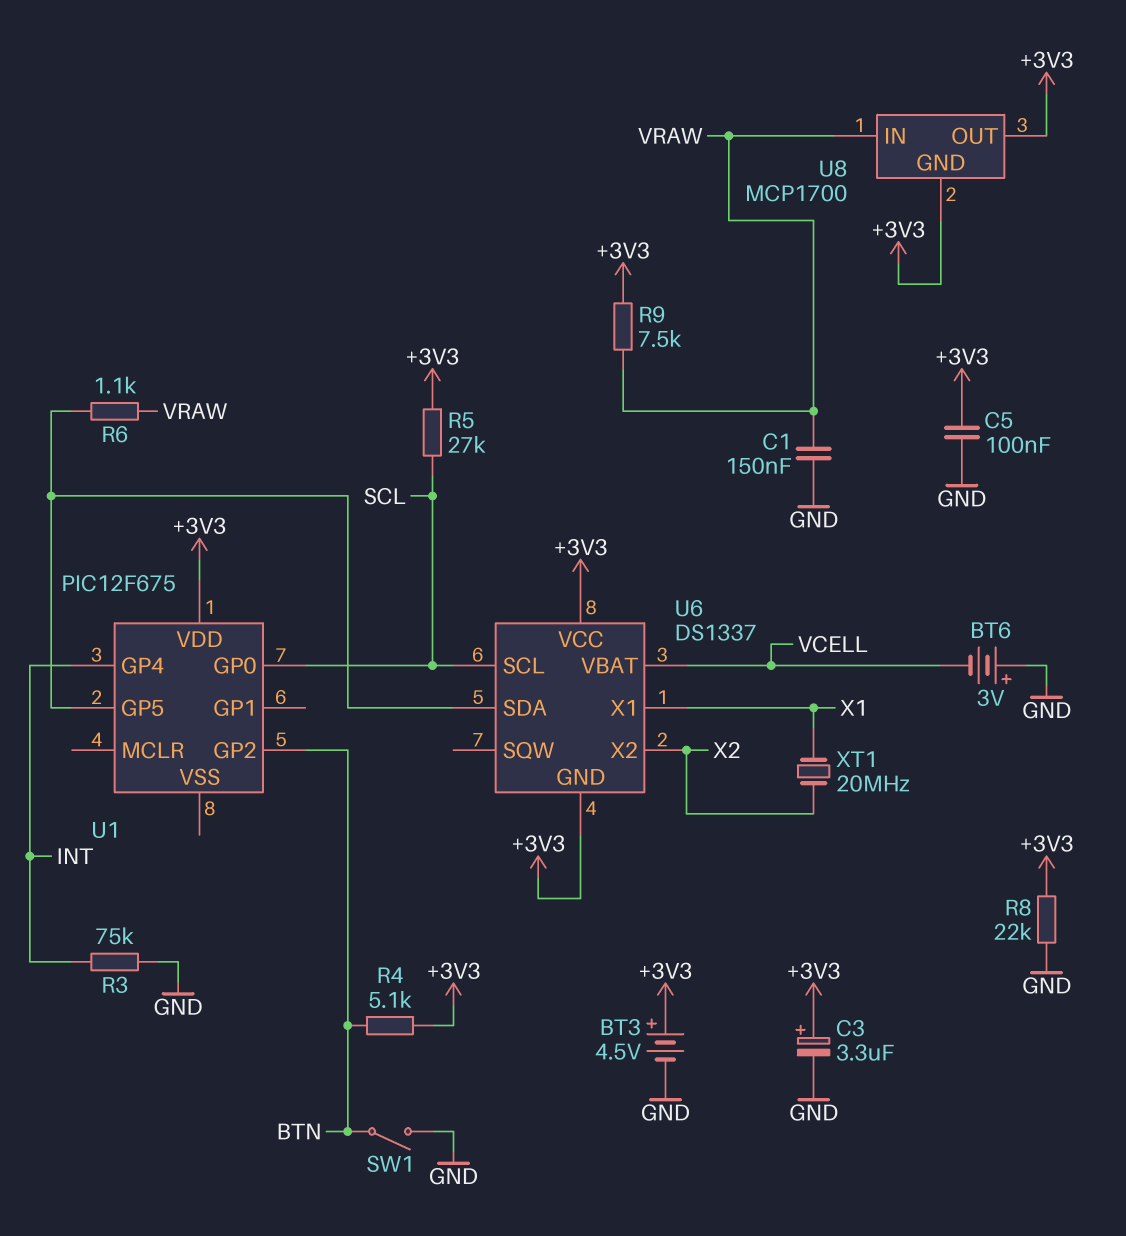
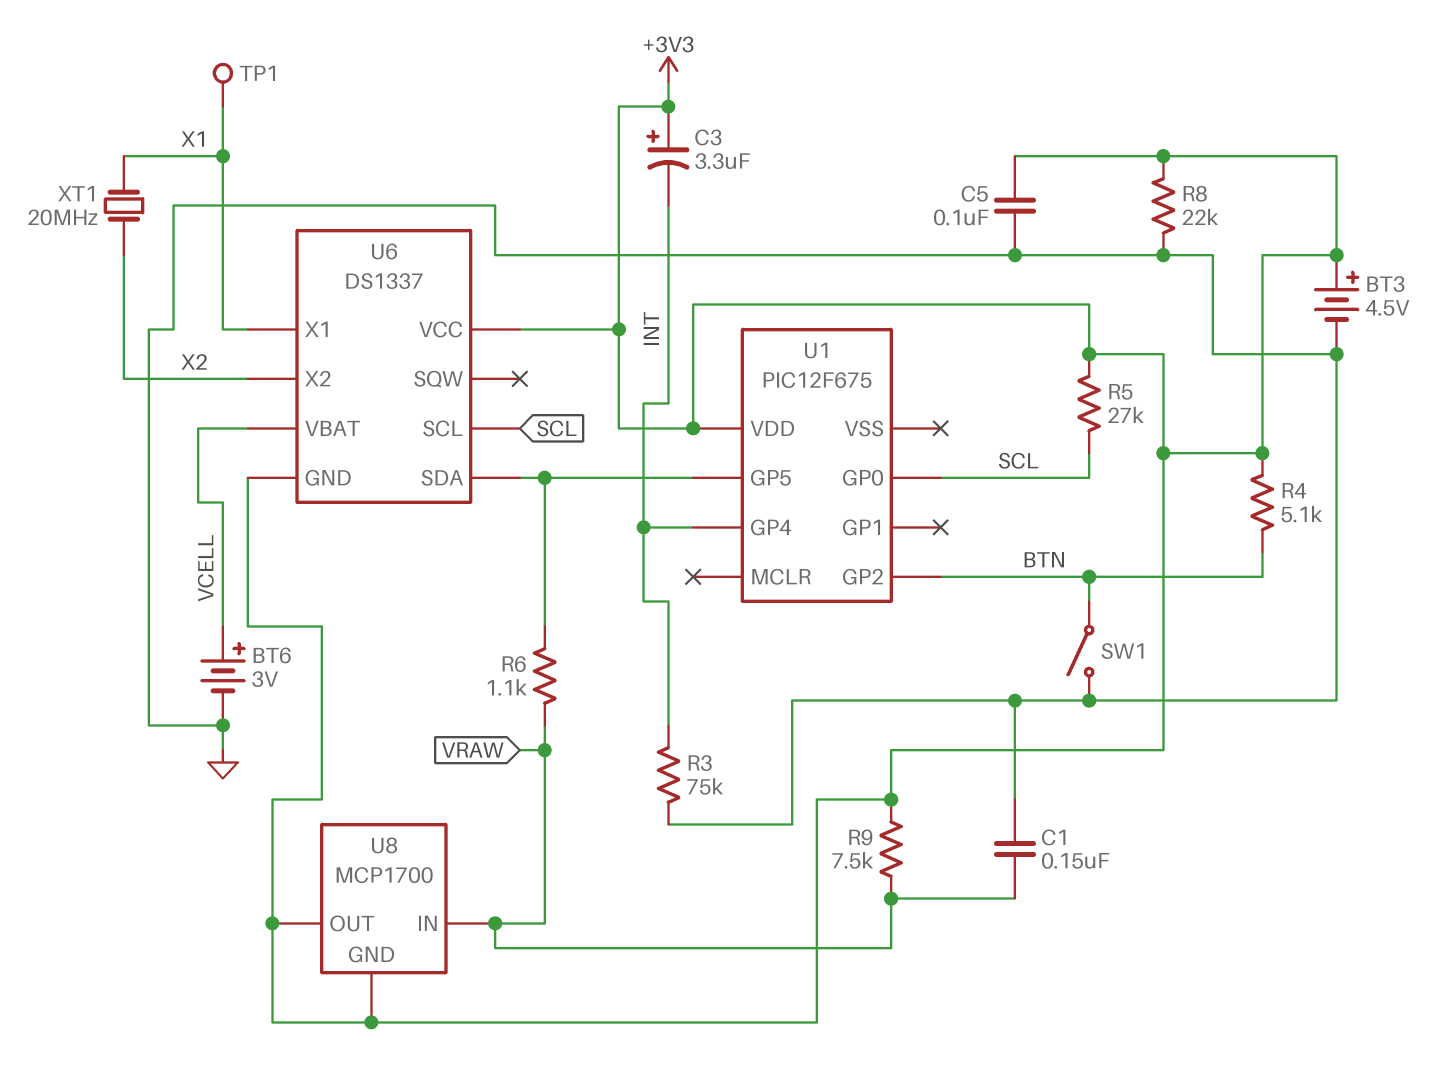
BT6: 3V (plus GND, minus VCELL) -> 3V (plus VCELL, minus GND)
C3: 3.3uF (plus +3V3, minus GND) -> 3.3uF (plus +3V3, minus INT)
TP1: none -> test point (X1)

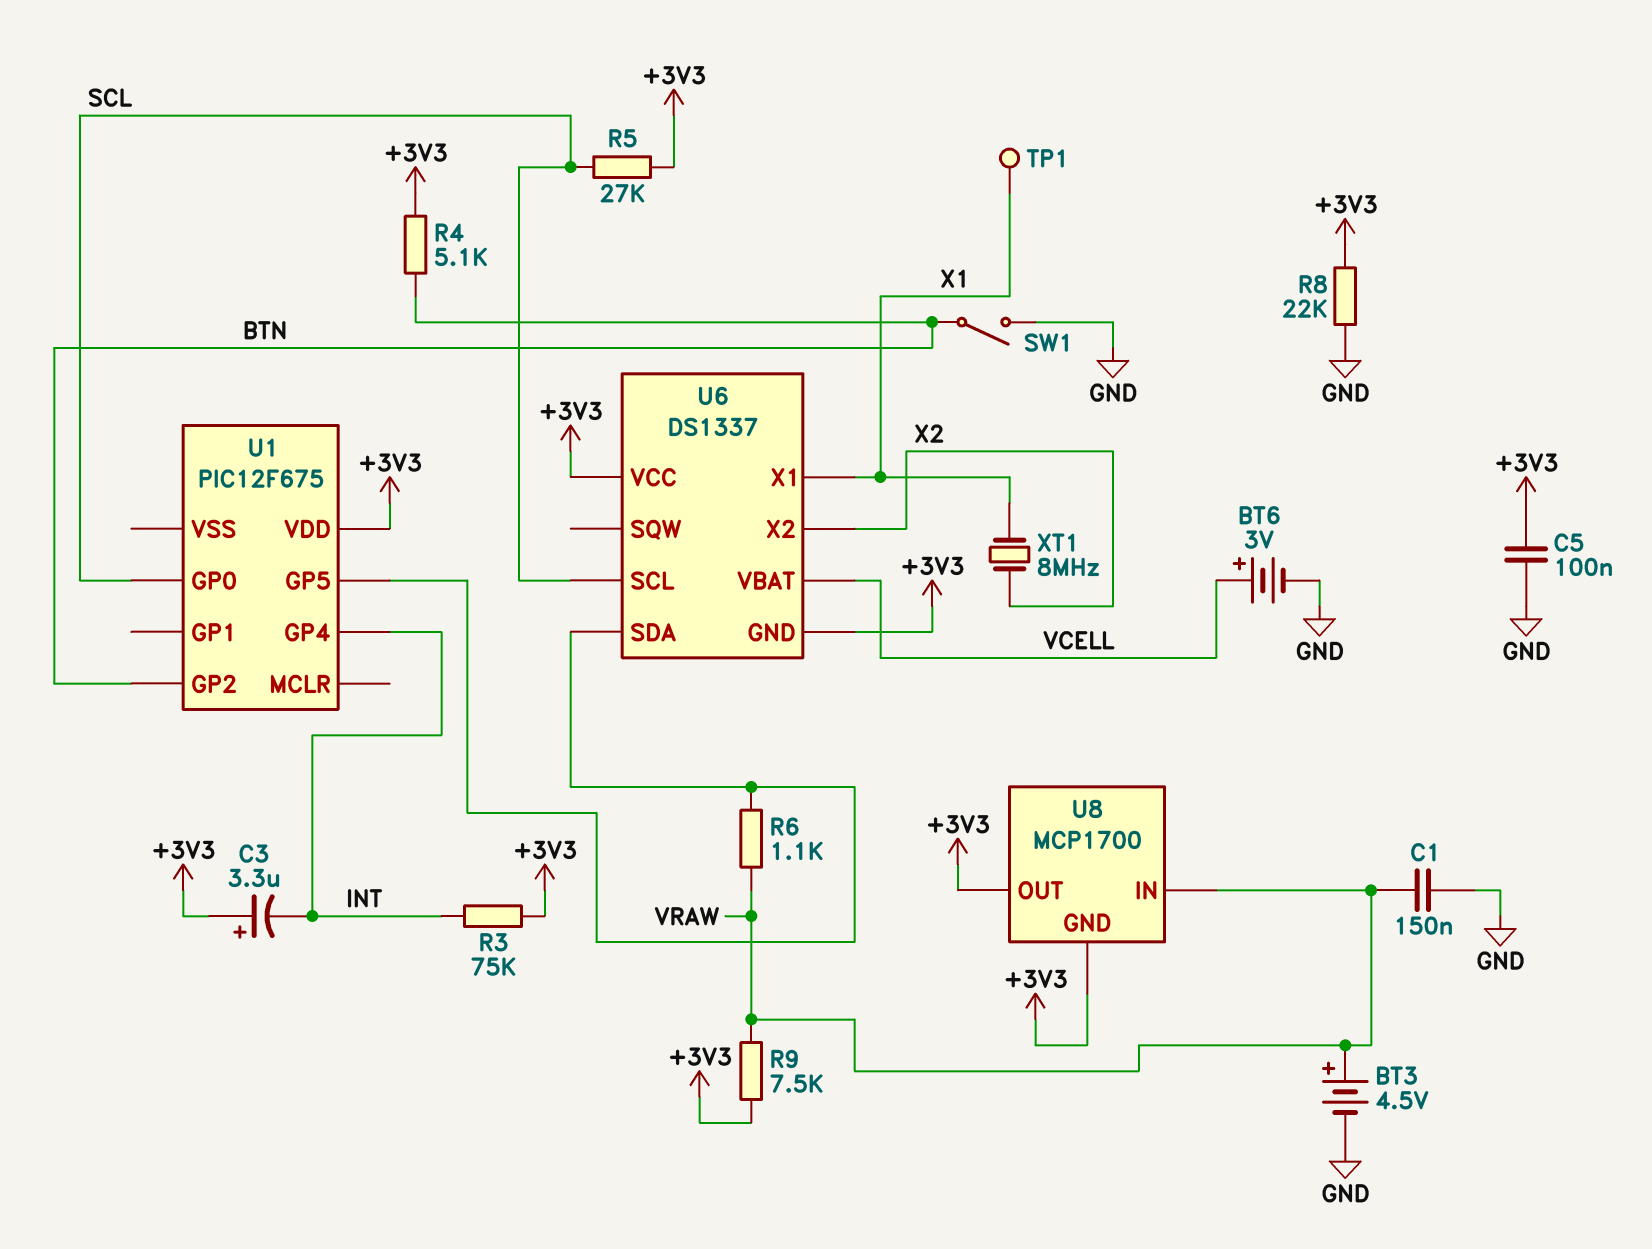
BT3: 4.5V (plus +3V3, minus GND) -> 4.5V (plus VRAW, minus GND)
R3: 75k (GND, INT) -> 75k (+3V3, INT)
XT1: 20MHz (X1, X2) -> 8MHz (X1, X2)

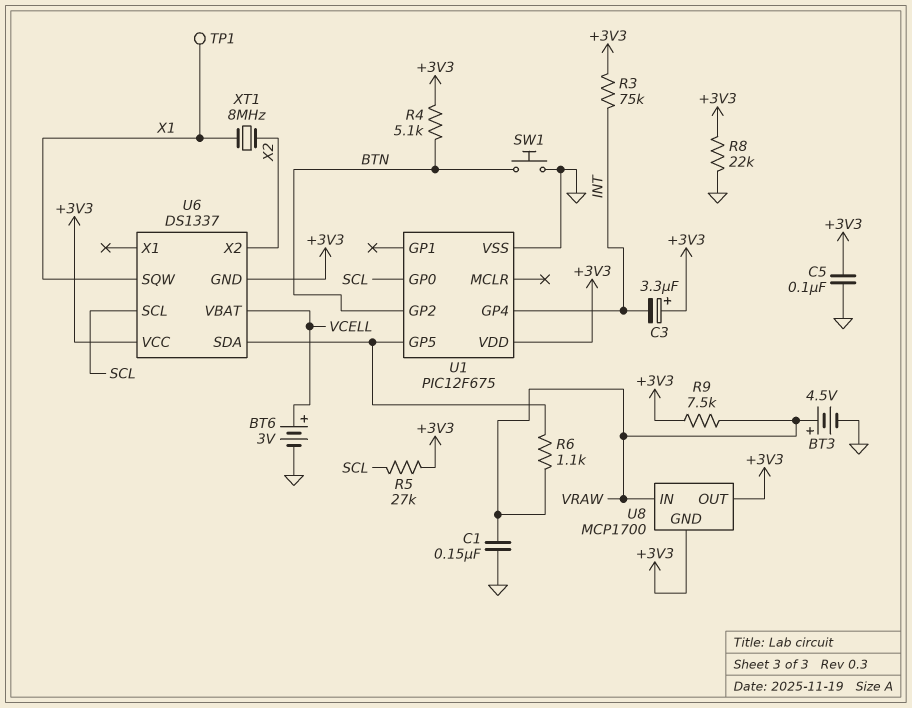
SW1: switch (BTN, GND) -> button (BTN, GND)
U1 pin VSS: none -> GND
U6 pin SQW: none -> X1
U6 pin X1: X1 -> none

